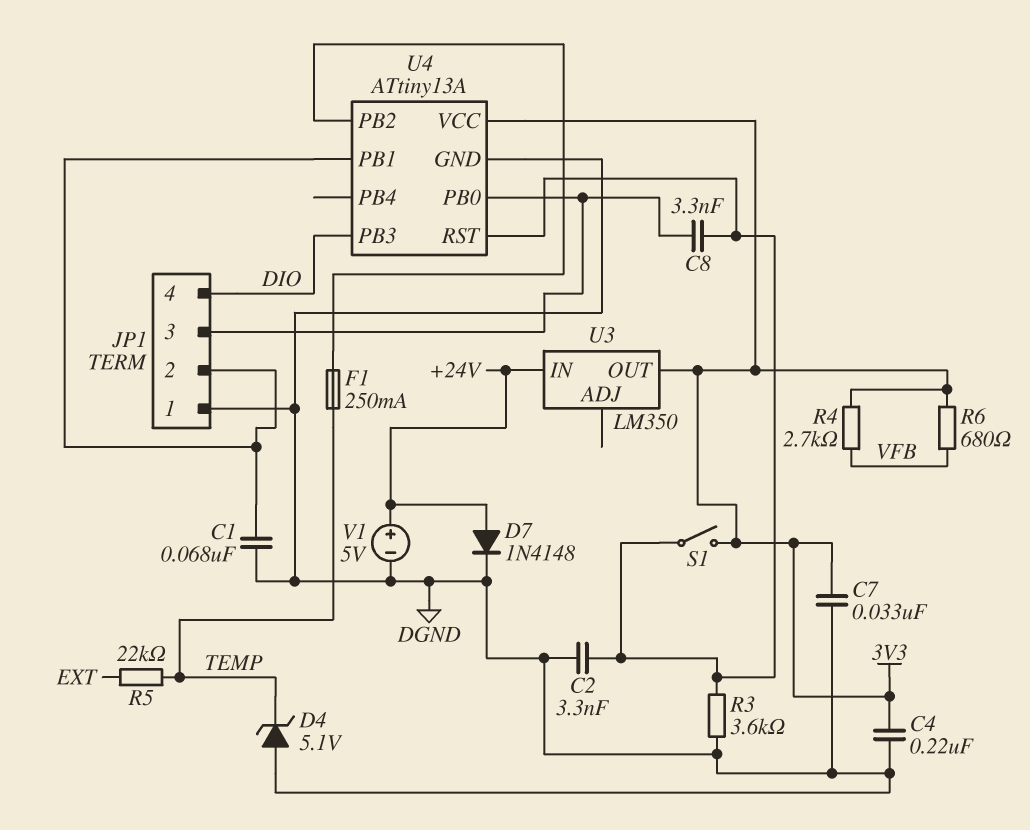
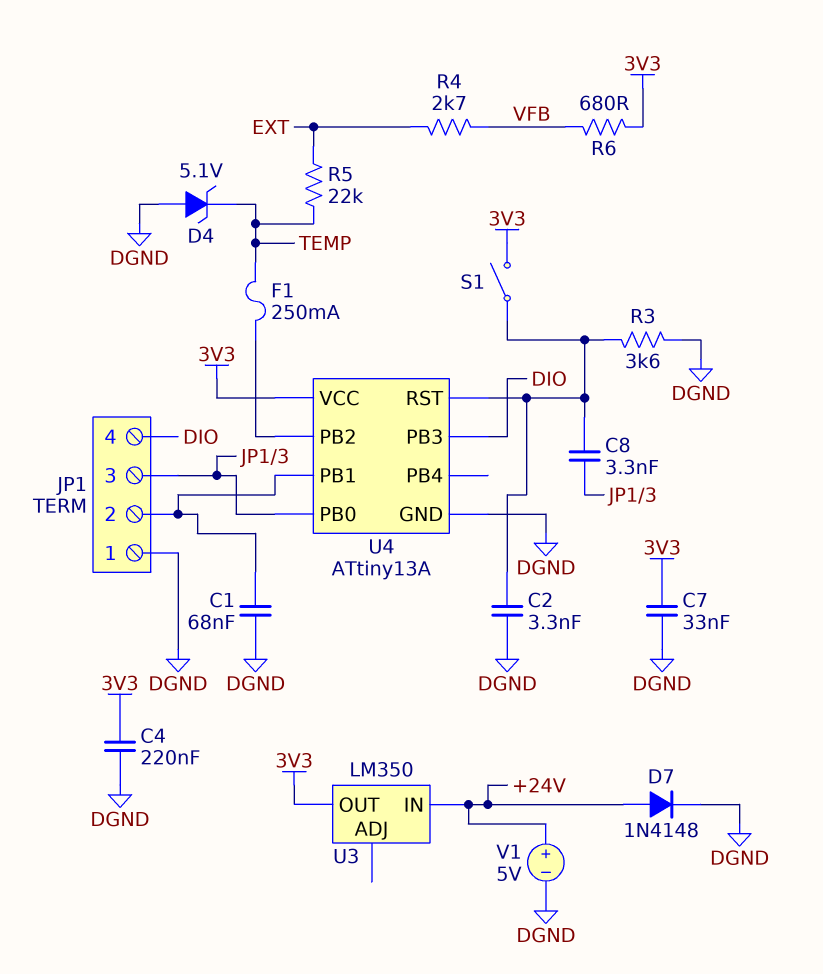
R4: 2.7k (3V3, VFB) -> 2.7k (EXT, VFB)

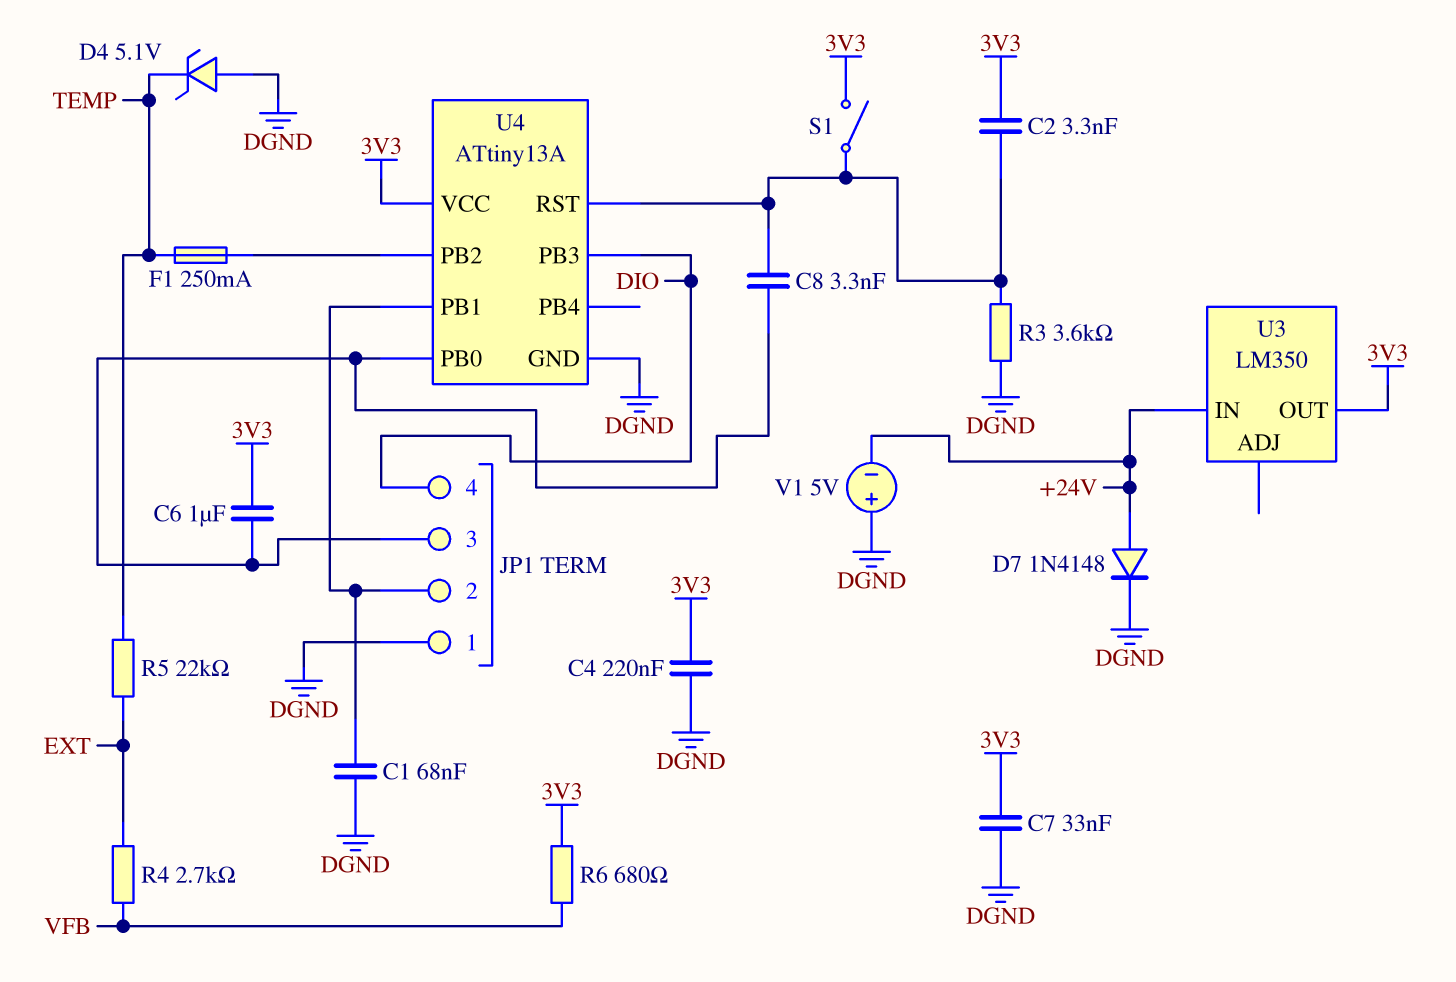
C2: 3.3nF (DGND, U4/RST) -> 3.3nF (3V3, U4/RST)
C6: none -> 1uF (3V3, JP1/3)
V1: 5V (plus +24V, minus DGND) -> 5V (plus DGND, minus +24V)

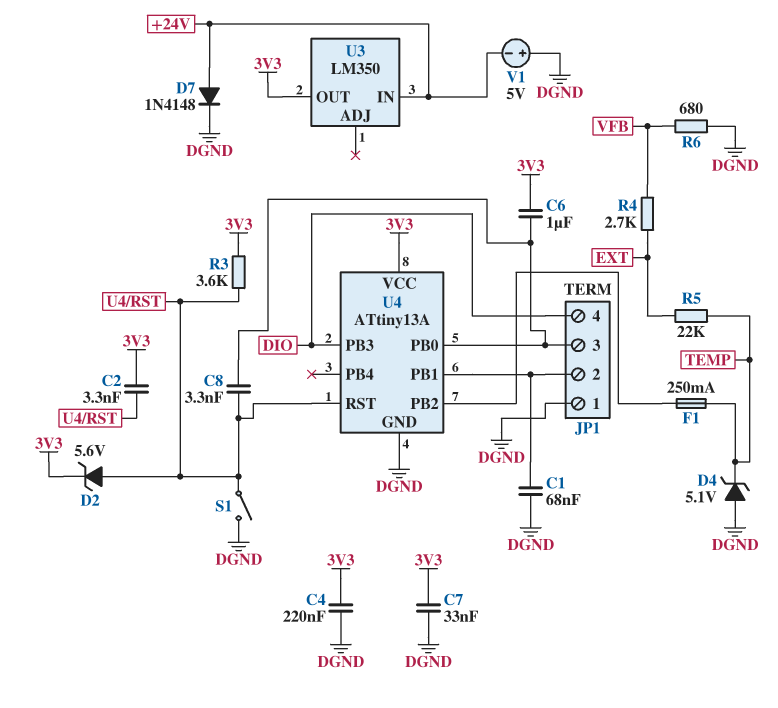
D2: none -> zener 5.6V (A U4/RST, K 3V3)
R3: 3.6k (DGND, U4/RST) -> 3.6k (3V3, U4/RST)
R6: 680 (3V3, VFB) -> 680 (DGND, VFB)
S1: switch (3V3, U4/RST) -> switch (DGND, U4/RST)

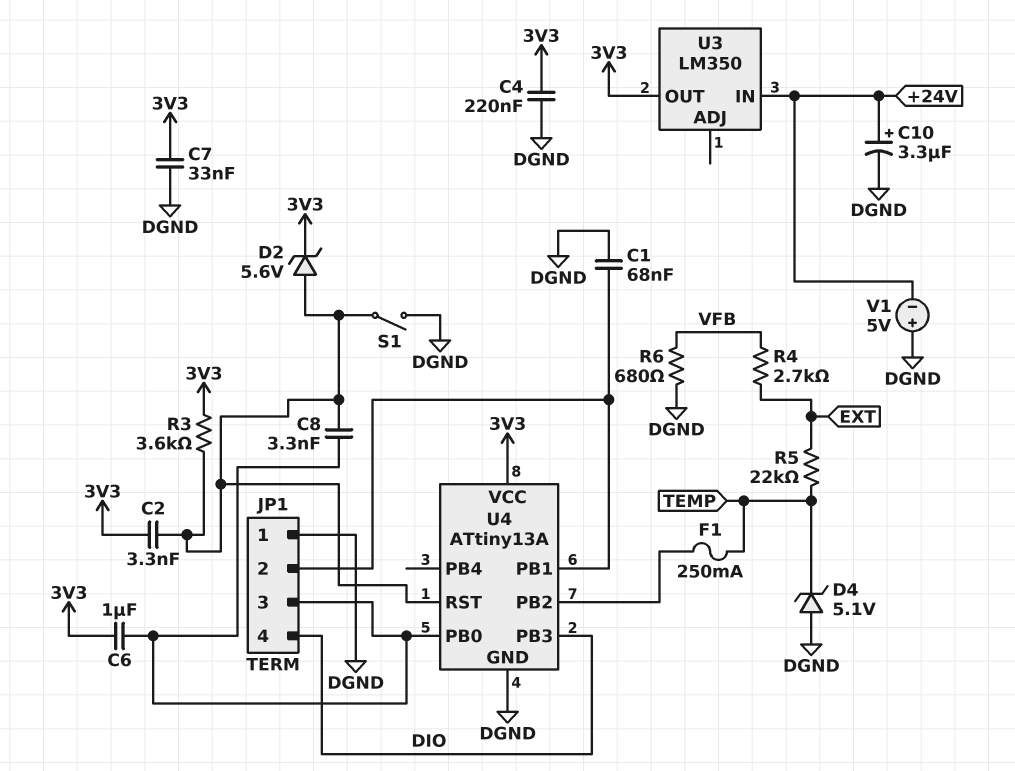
C10: none -> 3.3uF (plus +24V, minus DGND)
D7: diode 1N4148 (A +24V, K DGND) -> none

